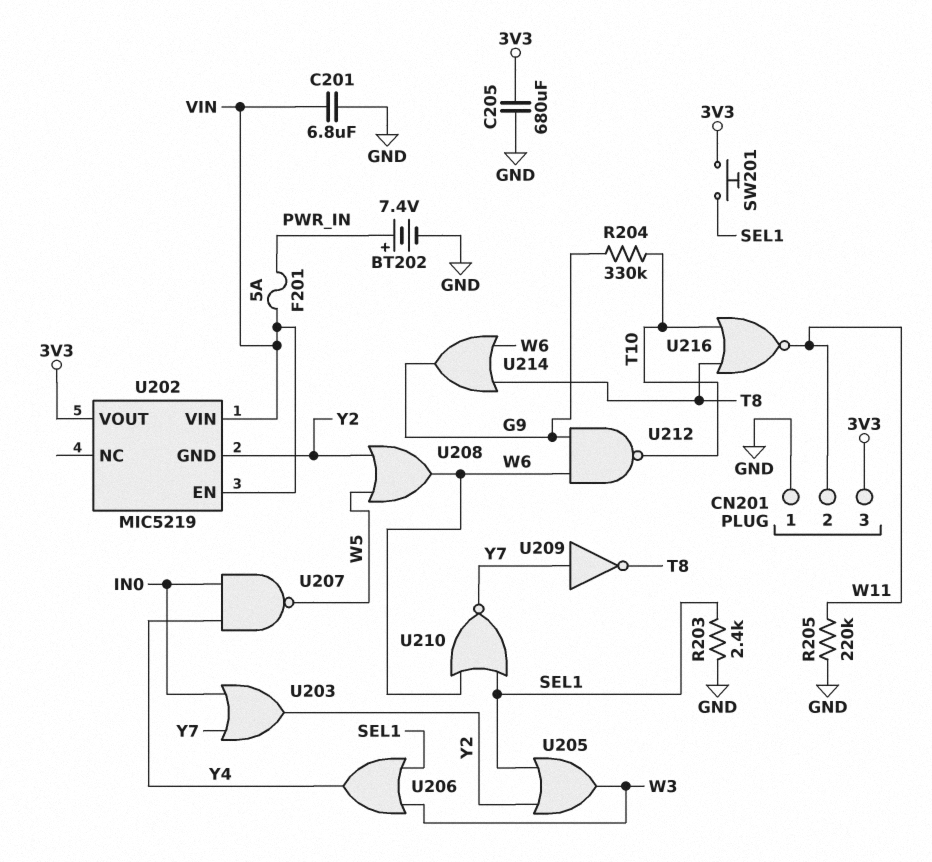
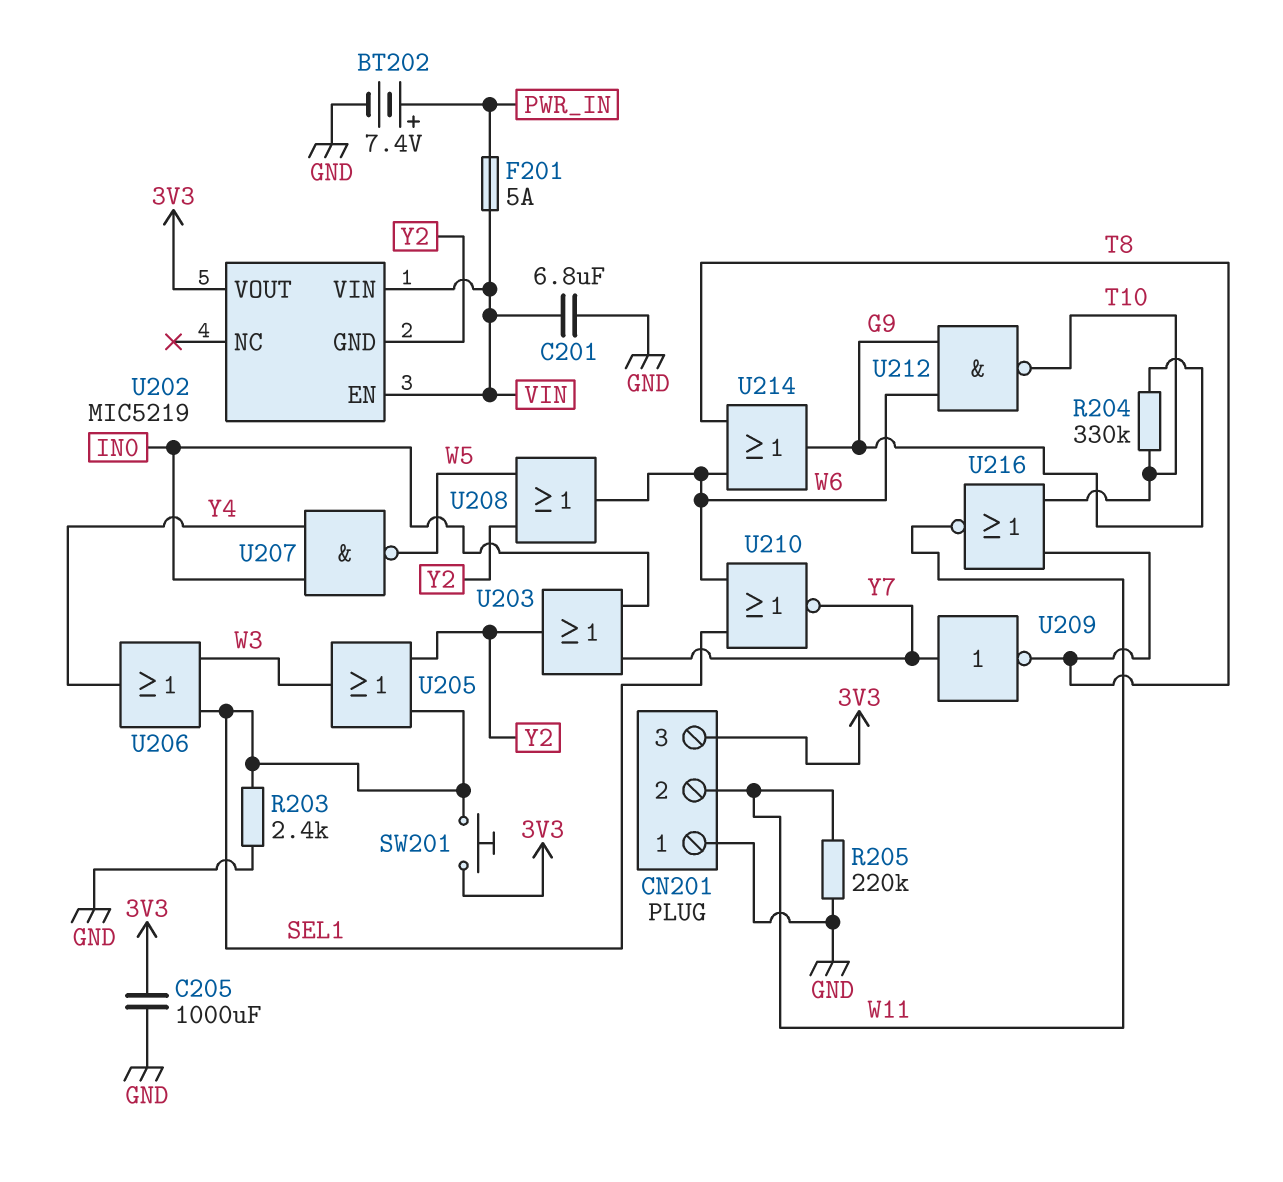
C205: 680uF (3V3, GND) -> 1000uF (3V3, GND)

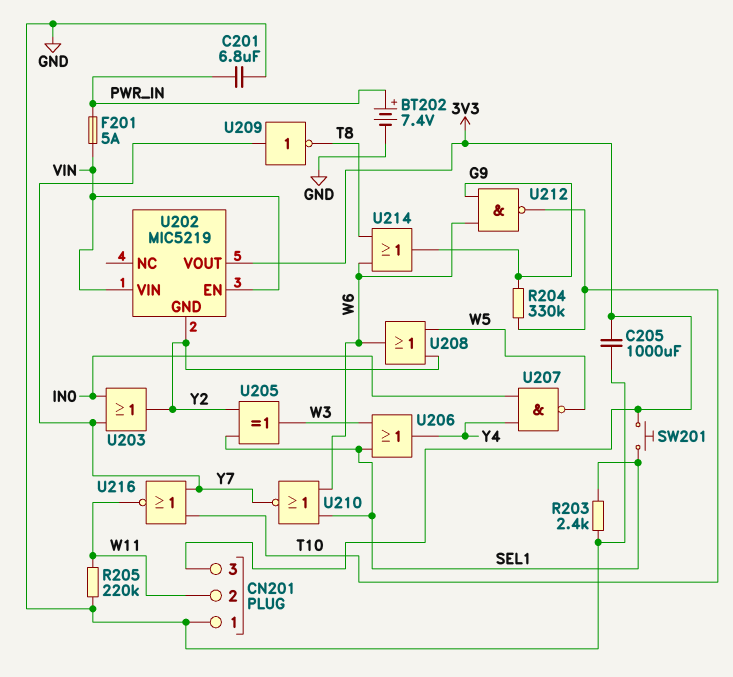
C201: 6.8uF (GND, VIN) -> 6.8uF (GND, PWR_IN)
U205: OR (in SEL1, in Y2, out W3) -> XOR (in SEL1, in Y2, out W3)
U216: NOR (in T8, in T10, out W11) -> NOR (in T10, in Y7, out W11)

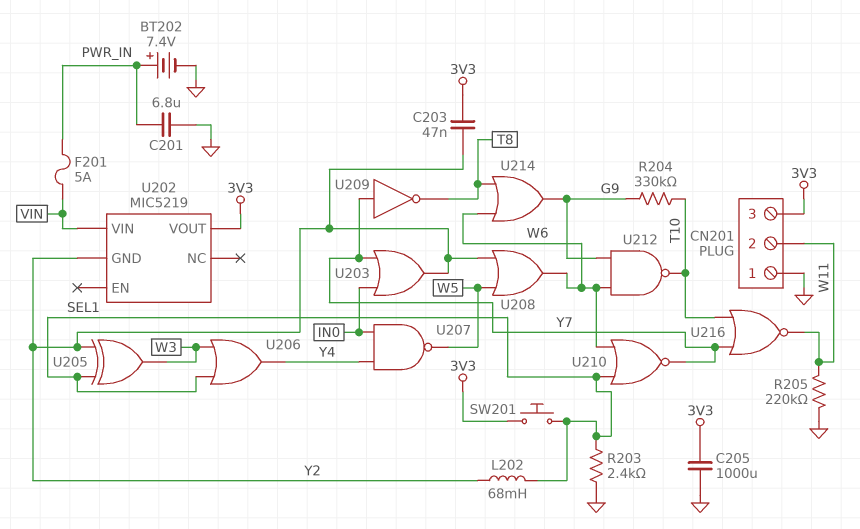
C203: none -> 47nF (3V3, Y2)
L202: none -> 68mH (SEL1, Y2)
U202 pin EN: VIN -> none

